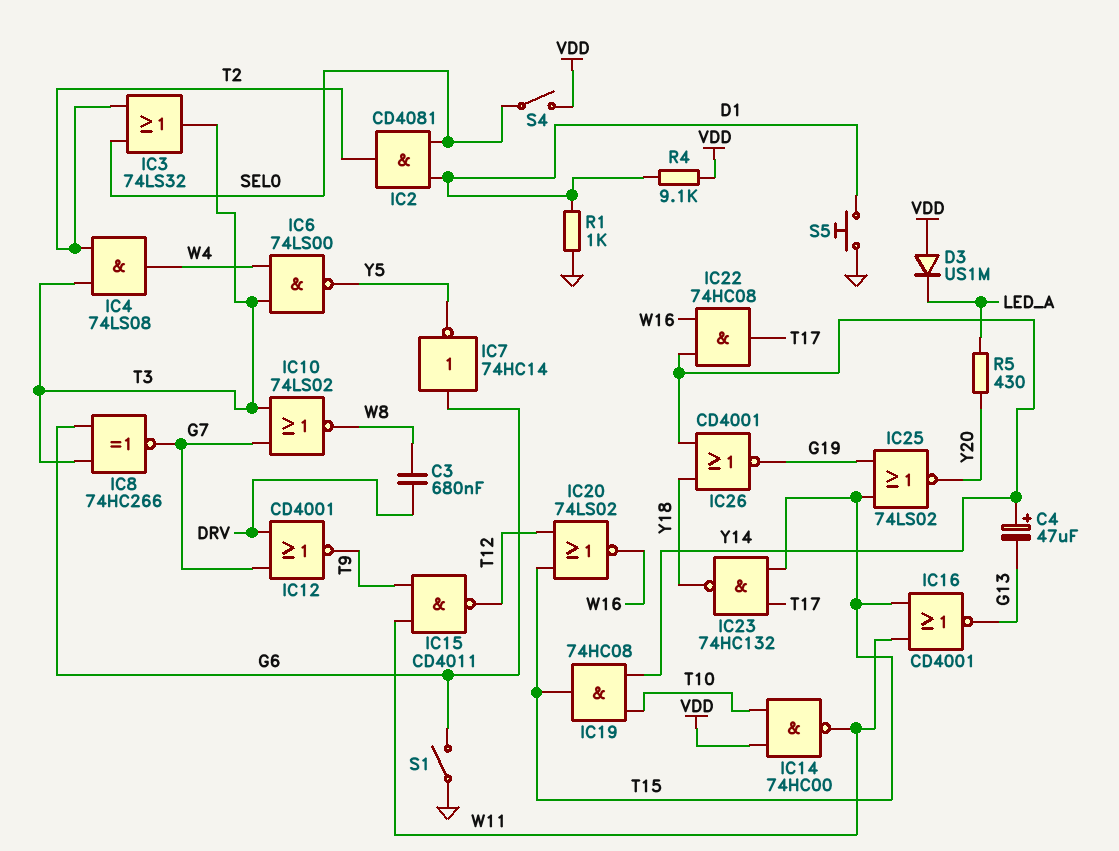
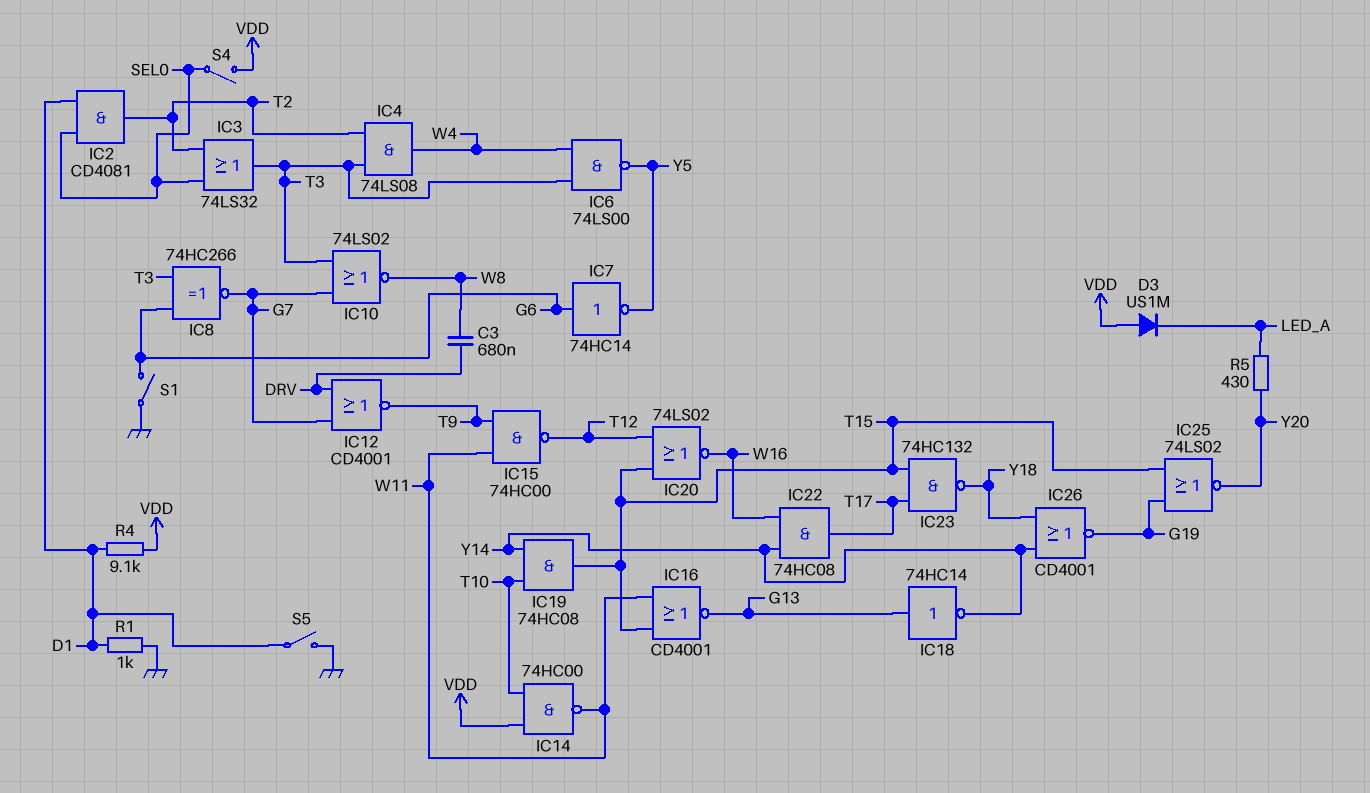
C4: 47uF (plus Y14, minus G13) -> none
IC15: NAND CD4011 (in T9, in W11, out T12) -> NAND 74HC00 (in T9, in W11, out T12)
IC18: none -> NOT 74HC14 (in G13, out Y14)
S5: button (D1, GND) -> switch (D1, GND)

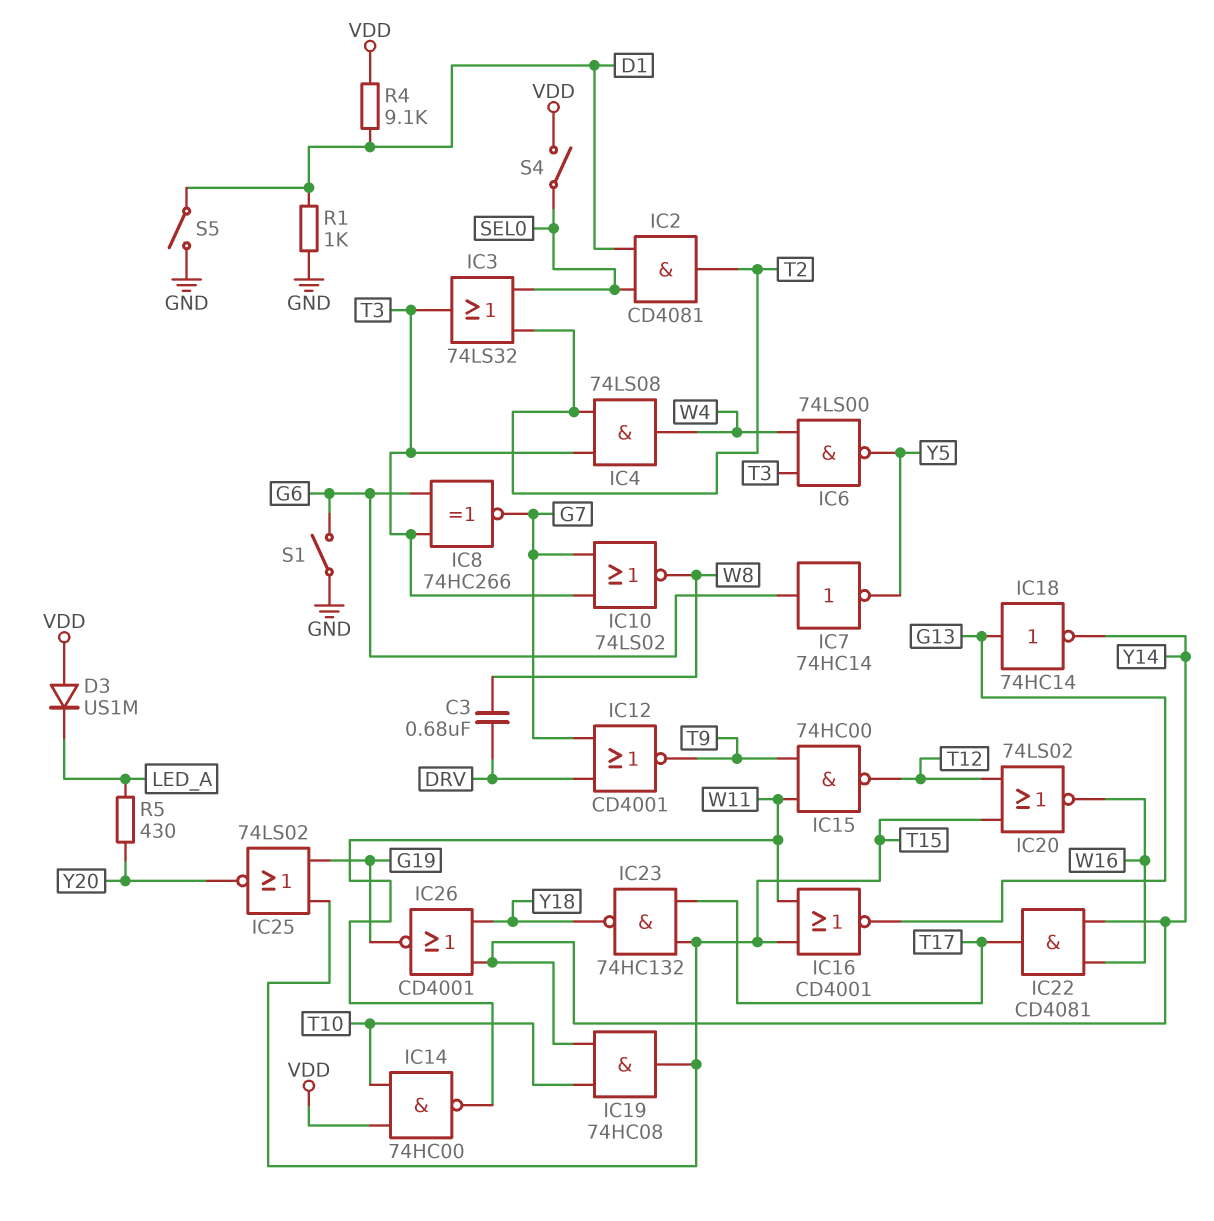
IC22: AND 74HC08 (in W16, in Y14, out T17) -> AND CD4081 (in W16, in Y14, out T17)

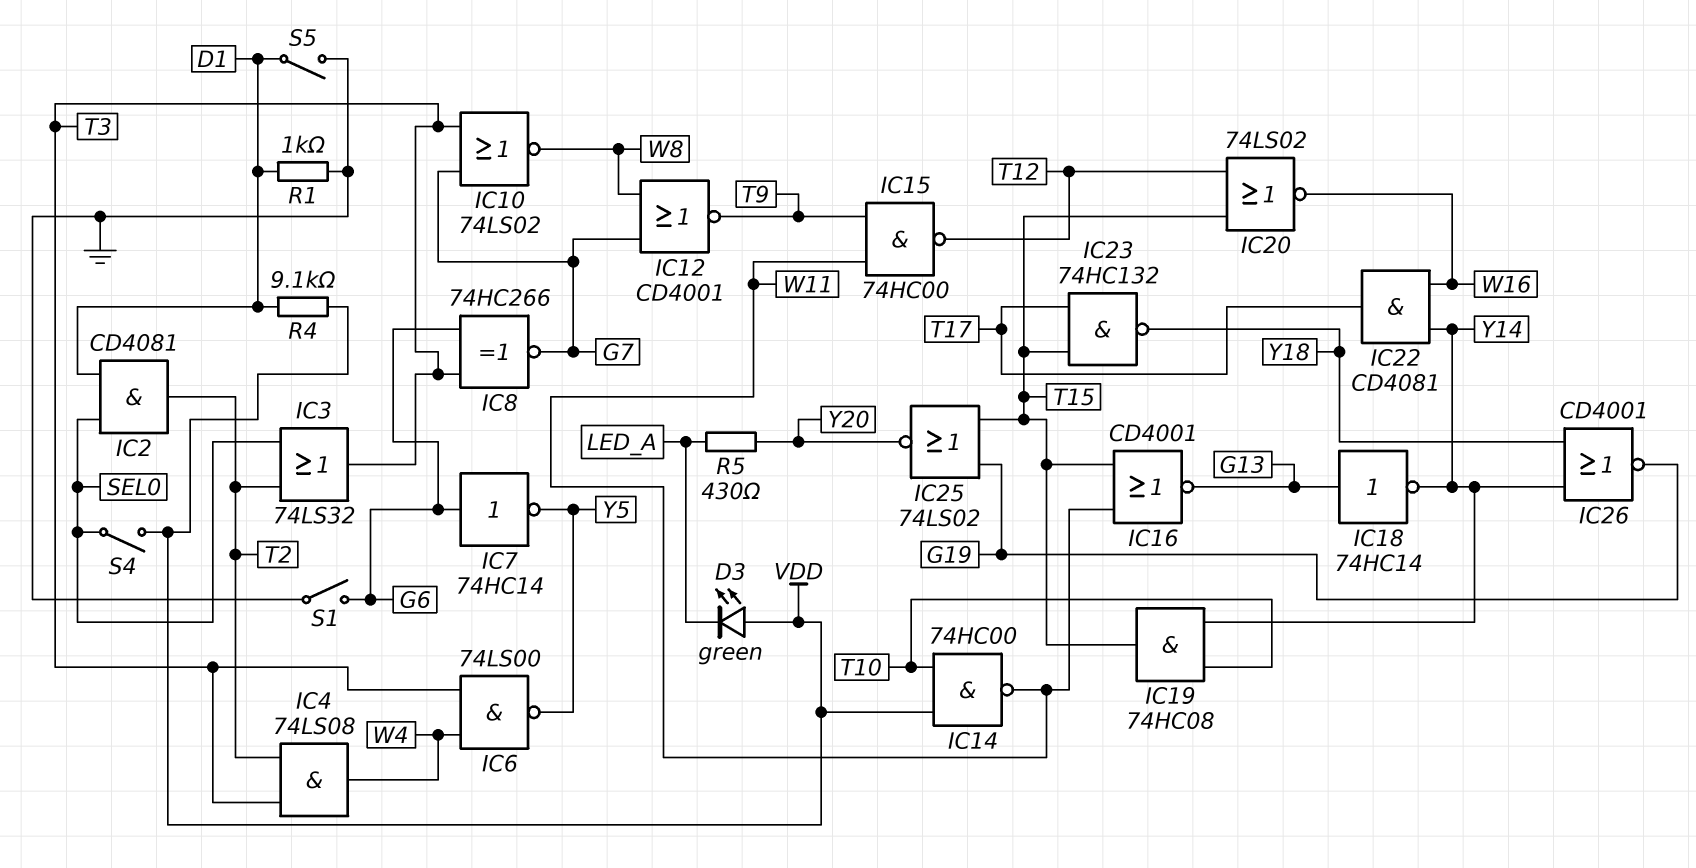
C3: 680nF (DRV, W8) -> none
D3: diode US1M (A VDD, K LED_A) -> LED green (A VDD, K LED_A)
IC12: NOR CD4001 (in DRV, in G7, out T9) -> NOR CD4001 (in G7, in W8, out T9)

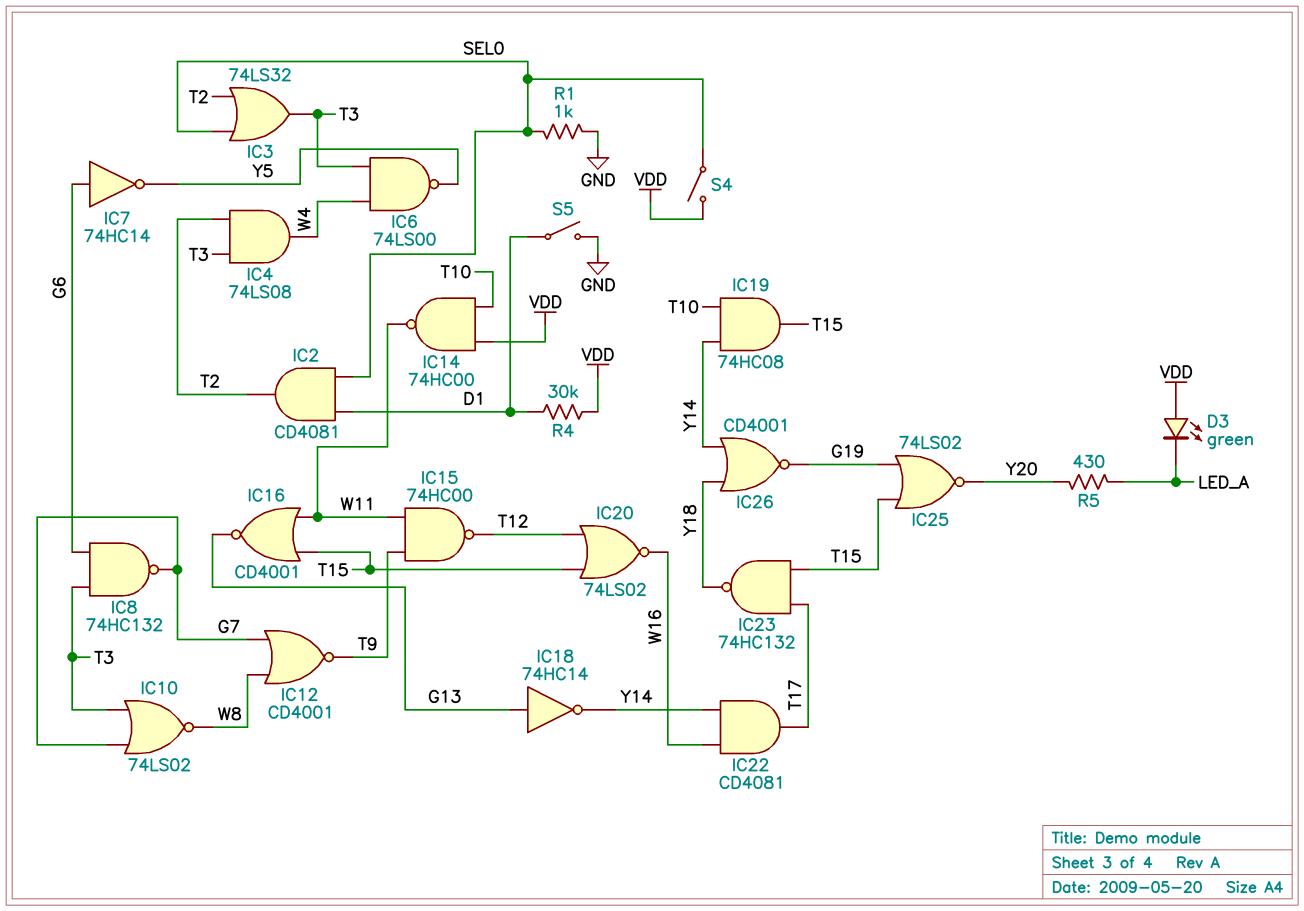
IC8: XNOR 74HC266 (in G6, in T3, out G7) -> NAND 74HC132 (in G6, in T3, out G7)
R1: 1k (D1, GND) -> 1k (GND, SEL0)
R4: 9.1k (D1, VDD) -> 30k (D1, VDD)
S1: switch (G6, GND) -> none

